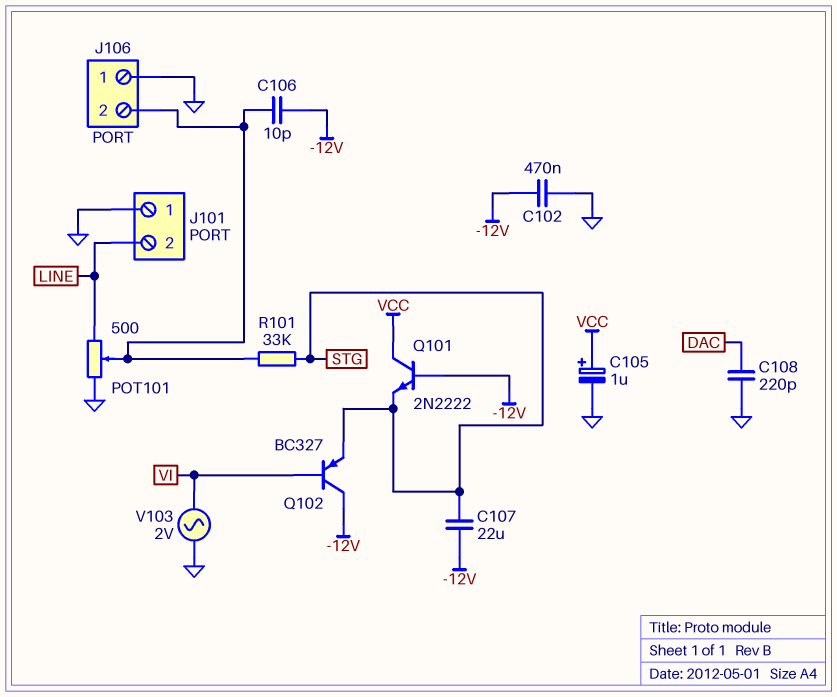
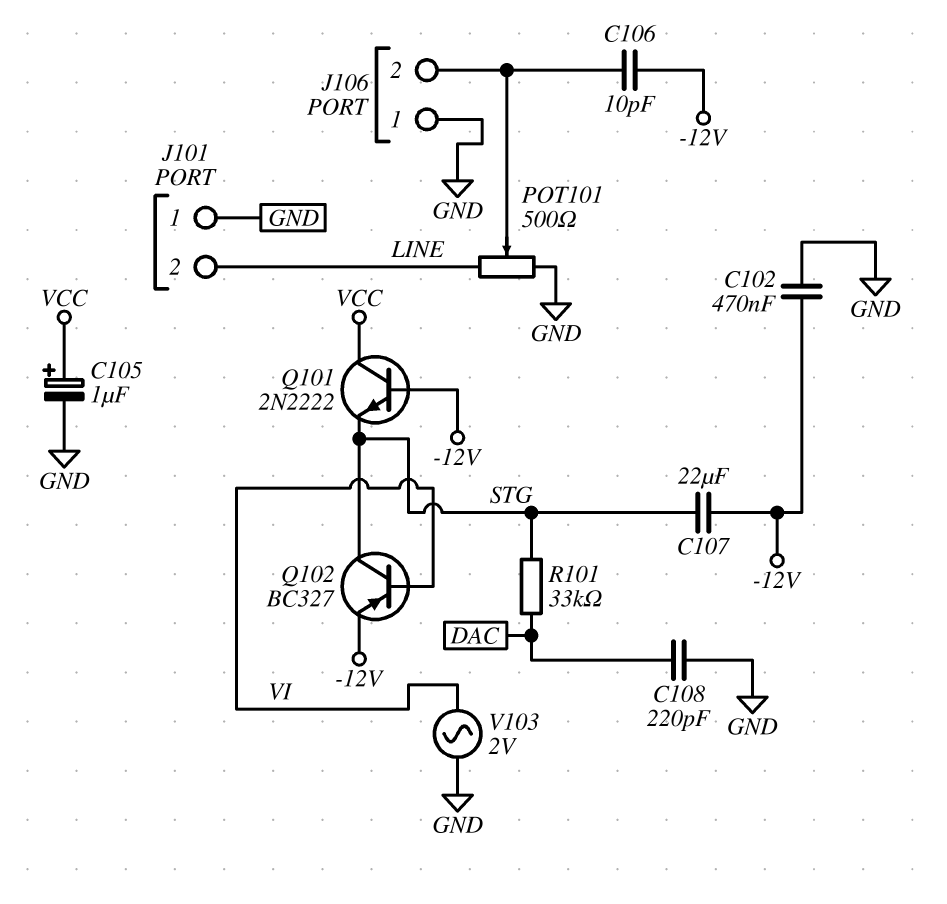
Q102: PNP BC327 (B VI, C -12V, E STG) -> PNP BC327 (B VI, C STG, E -12V)
R101: 33k (J106/2, STG) -> 33k (DAC, STG)

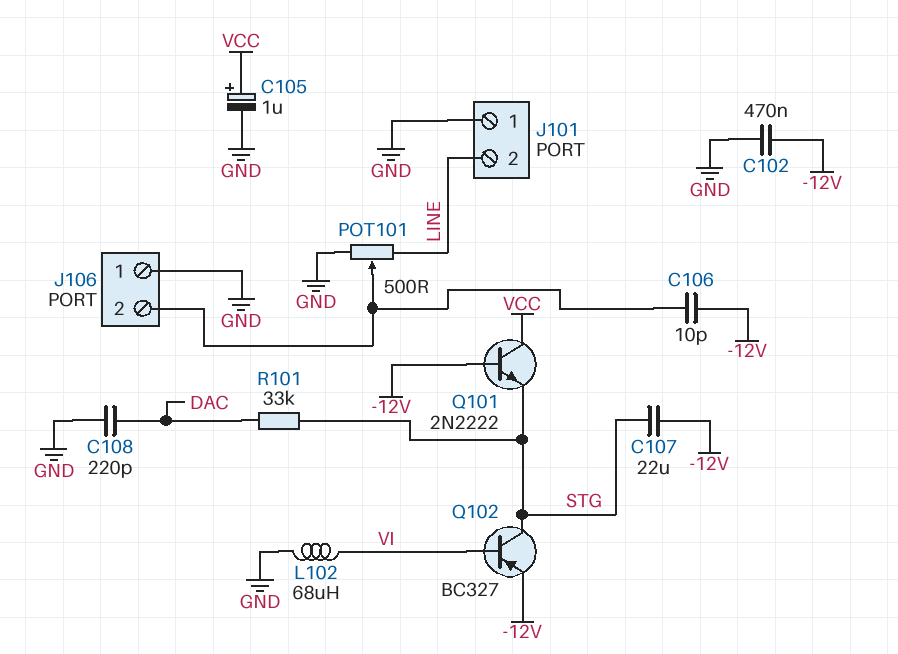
L102: none -> 68uH (GND, VI)
V103: AC 2V (GND, VI) -> none

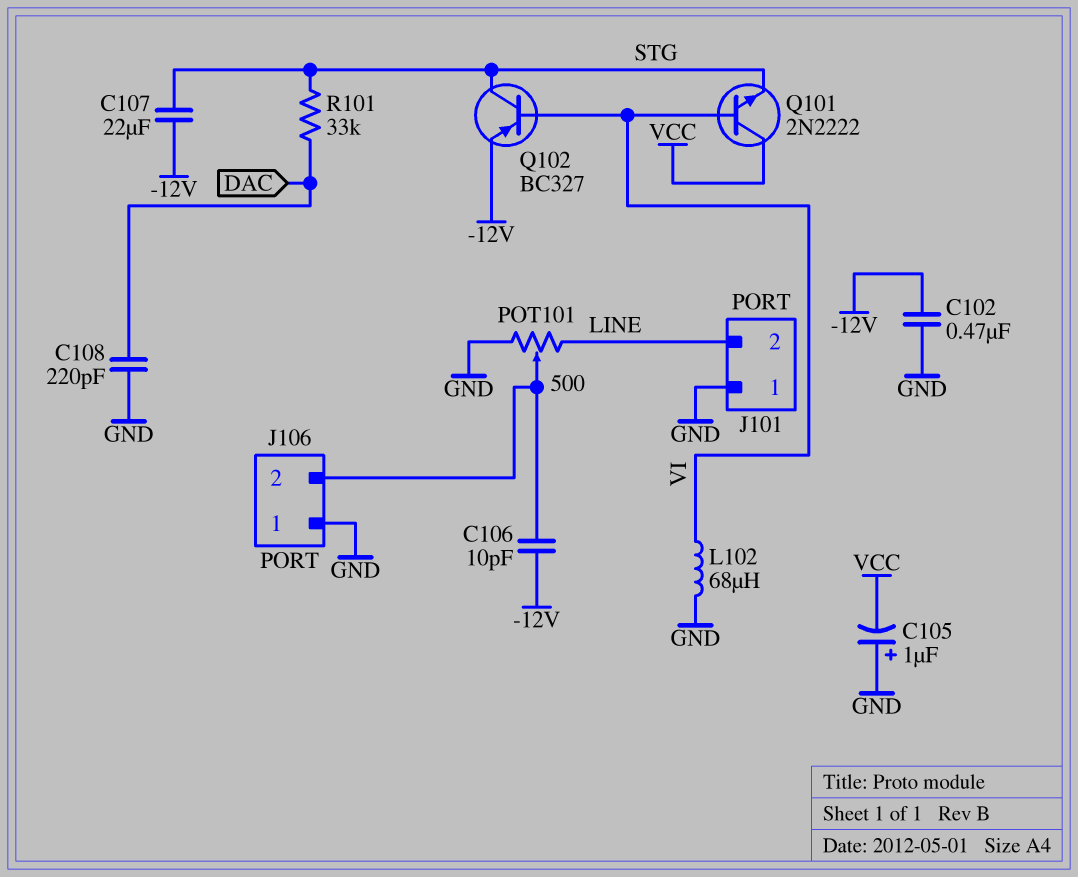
C105: 1uF (plus VCC, minus GND) -> 1uF (plus GND, minus VCC)
Q101: NPN 2N2222 (B -12V, C VCC, E STG) -> NPN 2N2222 (B VI, C VCC, E STG)

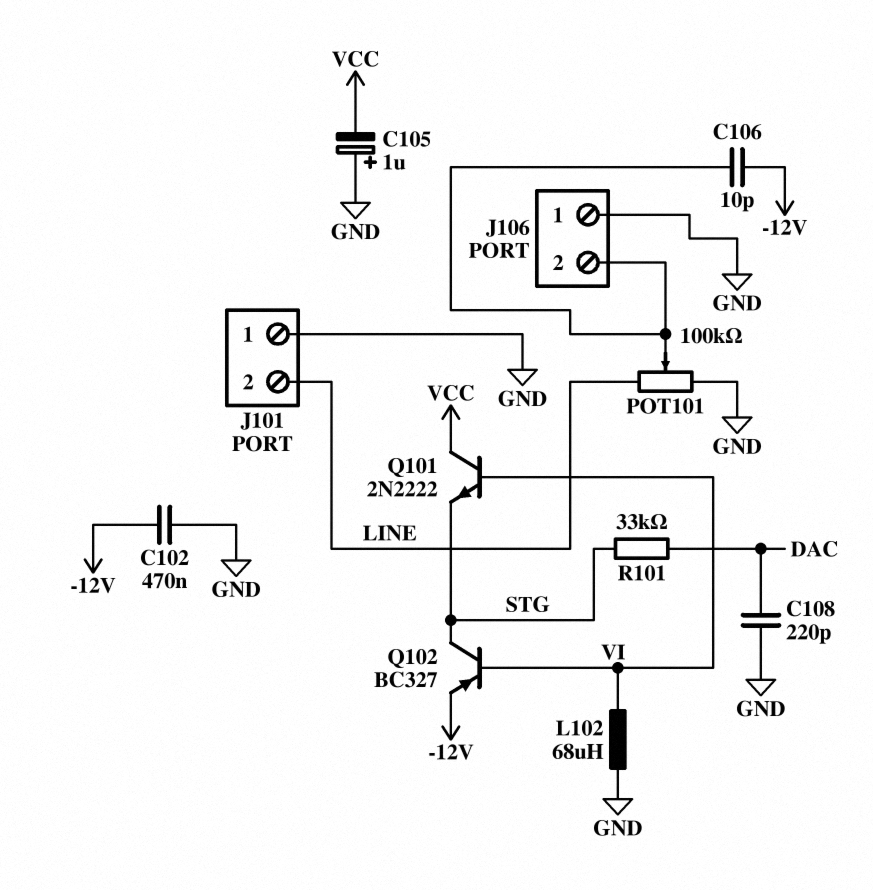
C107: 22uF (-12V, STG) -> none
POT101: 500 (GND, LINE, wiper J106/2) -> 100k (GND, LINE, wiper J106/2)

